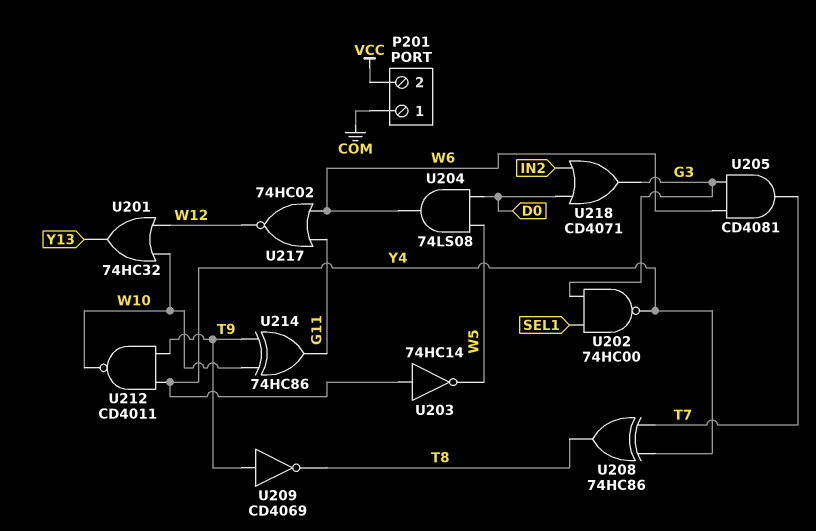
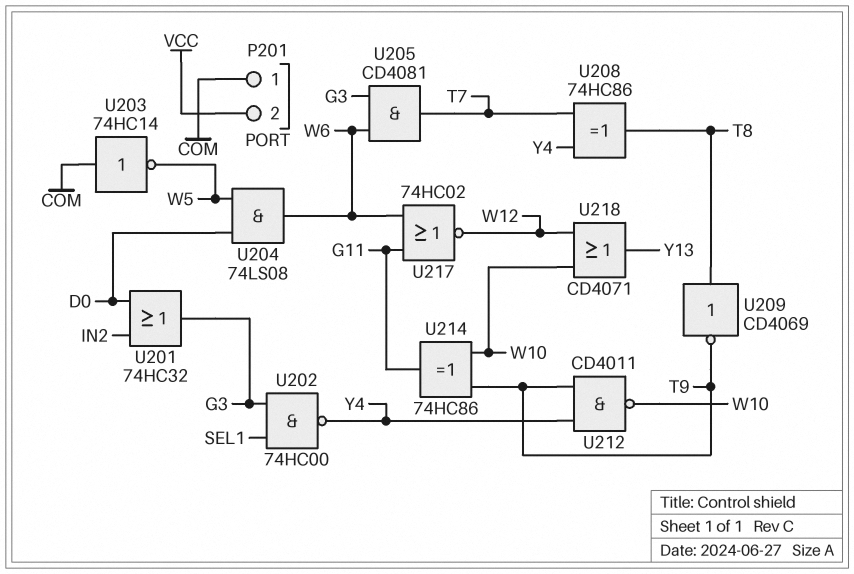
U201: OR 74HC32 (in W10, in W12, out Y13) -> OR 74HC32 (in D0, in IN2, out G3)
U203: NOT 74HC14 (in Y4, out W5) -> NOT 74HC14 (in COM, out W5)
U209: NOT CD4069 (in T9, out T8) -> NOT CD4069 (in T8, out T9)
U218: OR CD4071 (in D0, in IN2, out G3) -> OR CD4071 (in W10, in W12, out Y13)

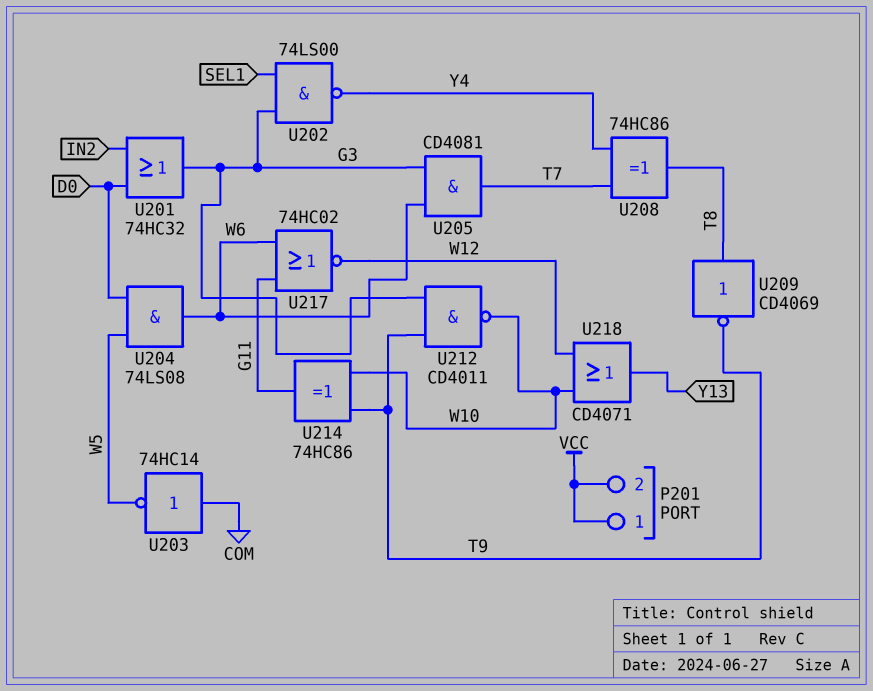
P201 pin 1: COM -> VCC
U202: NAND 74HC00 (in G3, in SEL1, out Y4) -> NAND 74LS00 (in G3, in SEL1, out Y4)
U212: NAND CD4011 (in T9, in Y4, out W10) -> NAND CD4011 (in G3, in T9, out W10)

